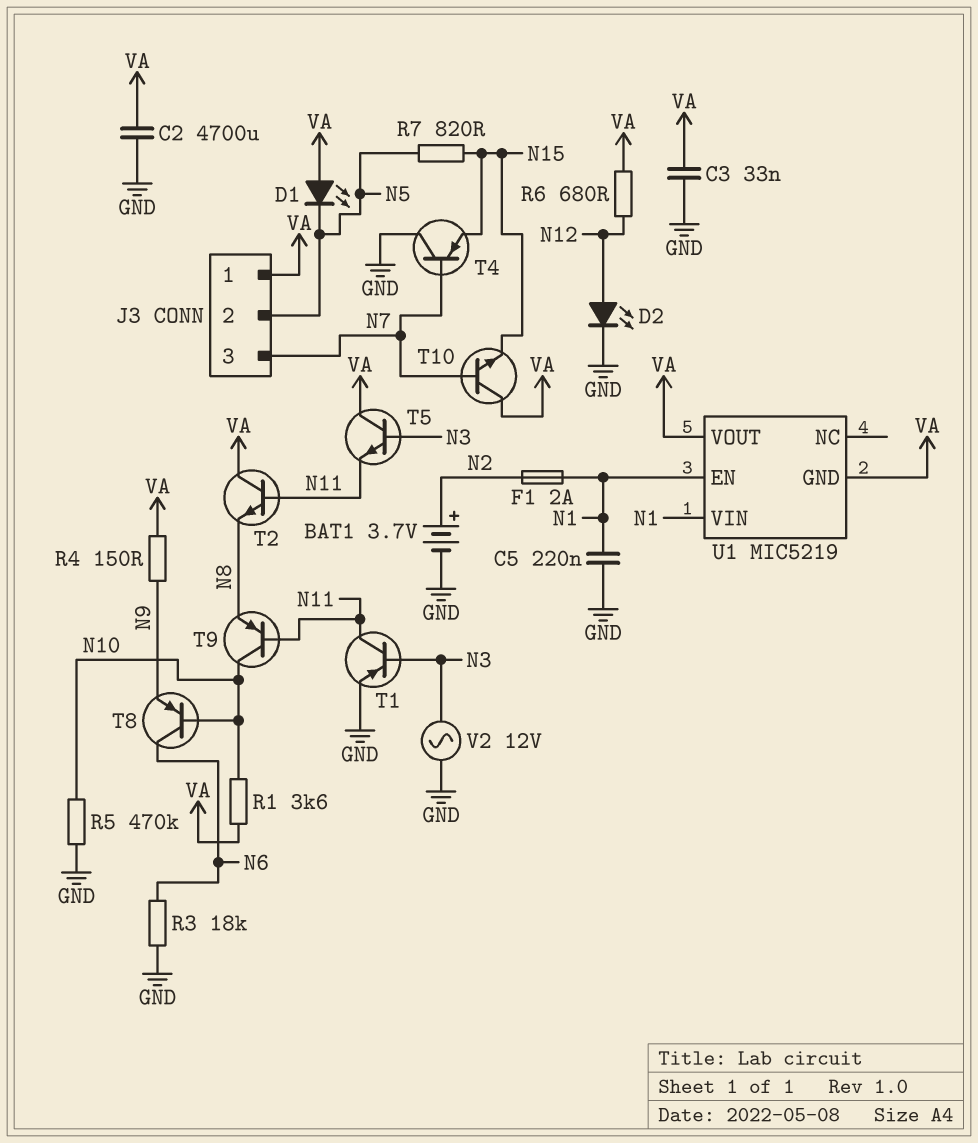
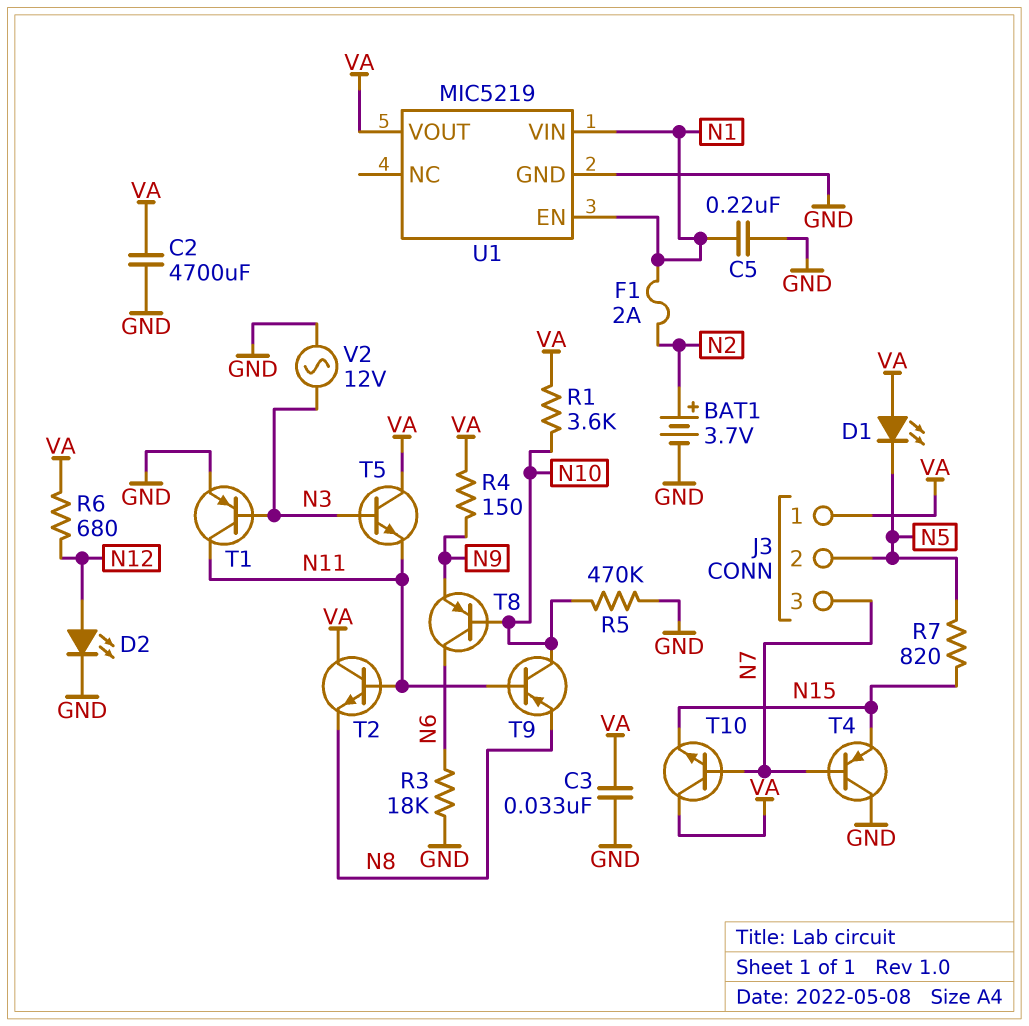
U1 pin GND: VA -> GND

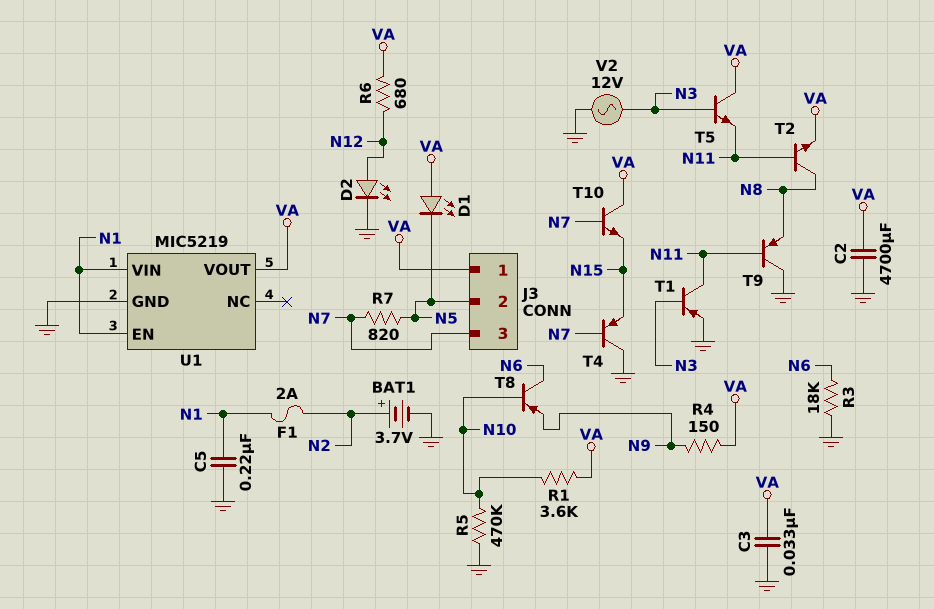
R7: 820 (N5, N15) -> 820 (N5, N7)
T2: NPN (B N11, C VA, E N8) -> NPN (B N11, C N8, E VA)
T9: PNP (B N11, C N10, E N8) -> PNP (B N11, C GND, E N8)

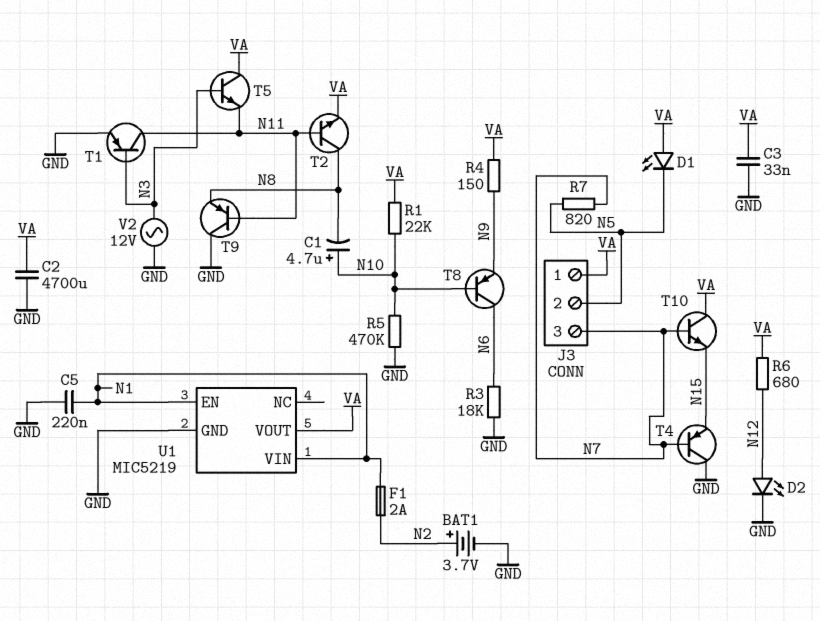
C1: none -> 4.7uF (plus N10, minus N8)
R1: 3.6k (N10, VA) -> 22k (N10, VA)

